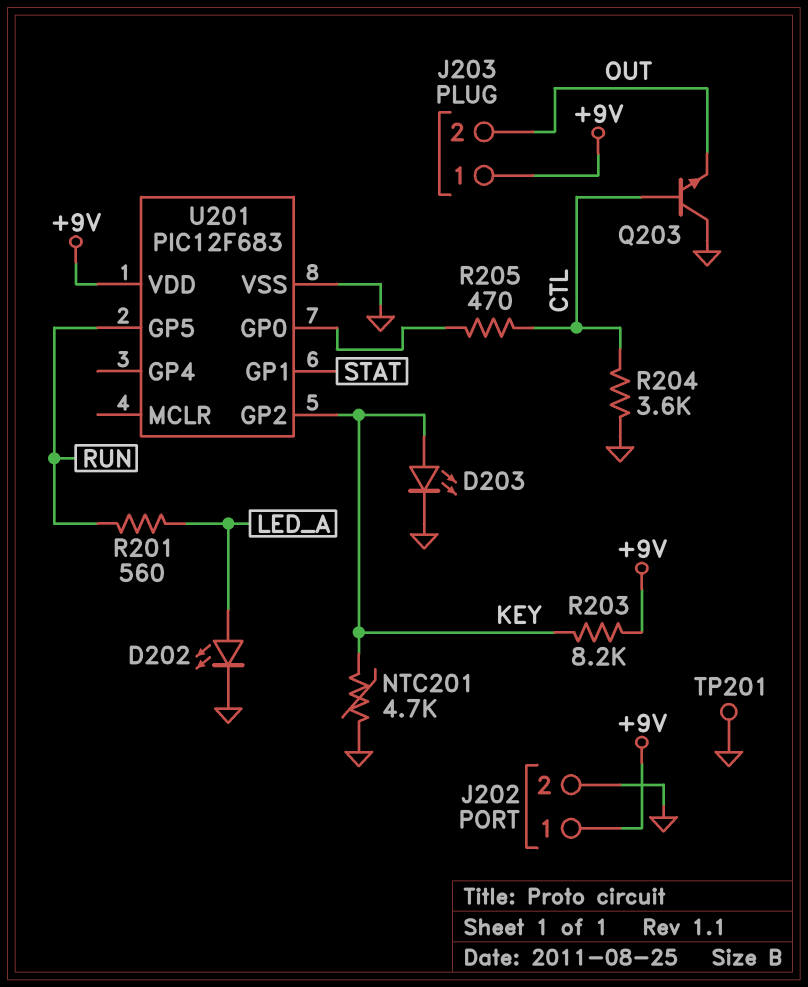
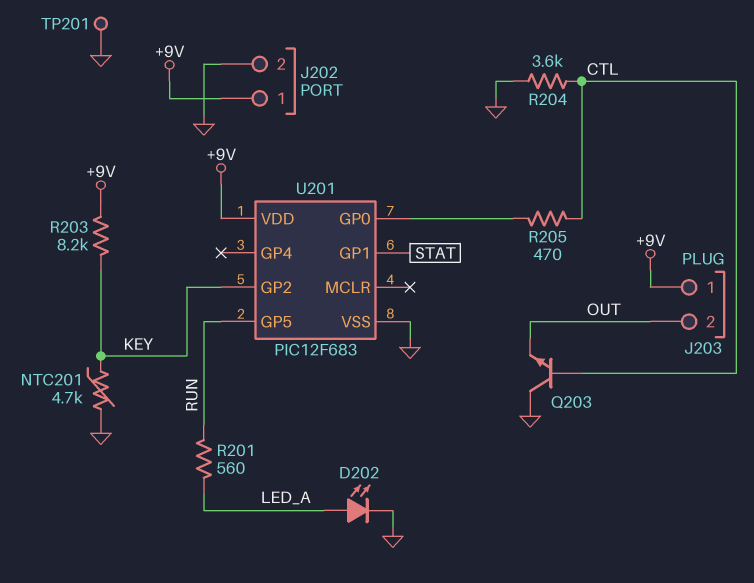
D203: LED (A KEY, K GND) -> none

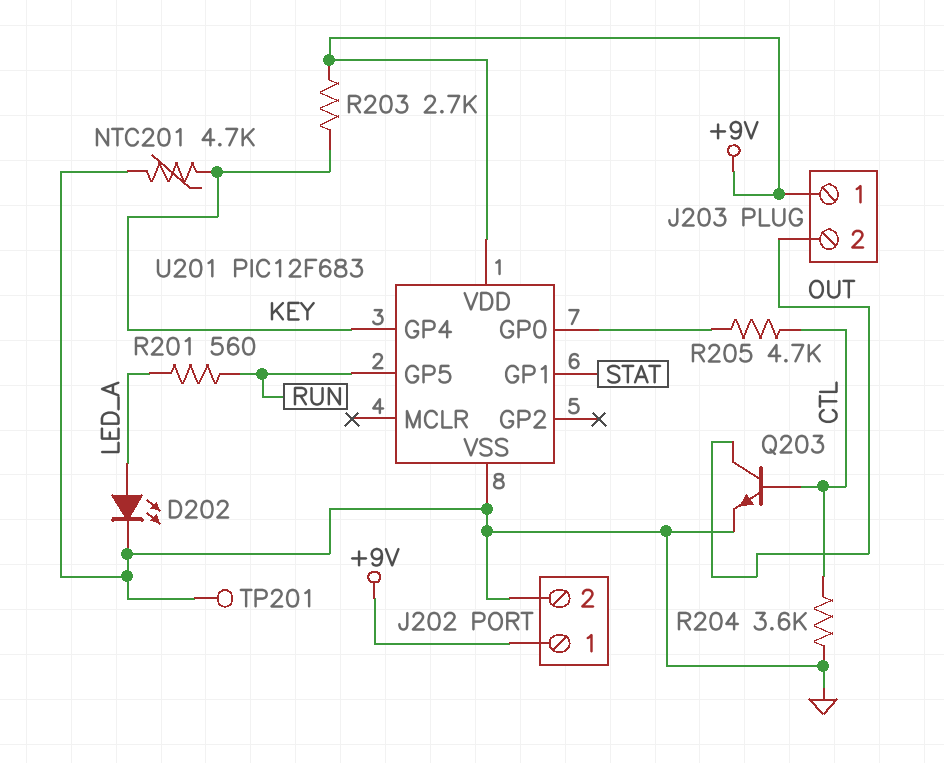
Q203: NPN (B CTL, C GND, E OUT) -> NPN (B CTL, C OUT, E GND)
R203: 8.2k (+9V, KEY) -> 2.7k (+9V, KEY)
R205: 470 (CTL, U201/GP0) -> 4.7k (CTL, U201/GP0)
U201 pin GP2: KEY -> none
U201 pin GP4: none -> KEY

